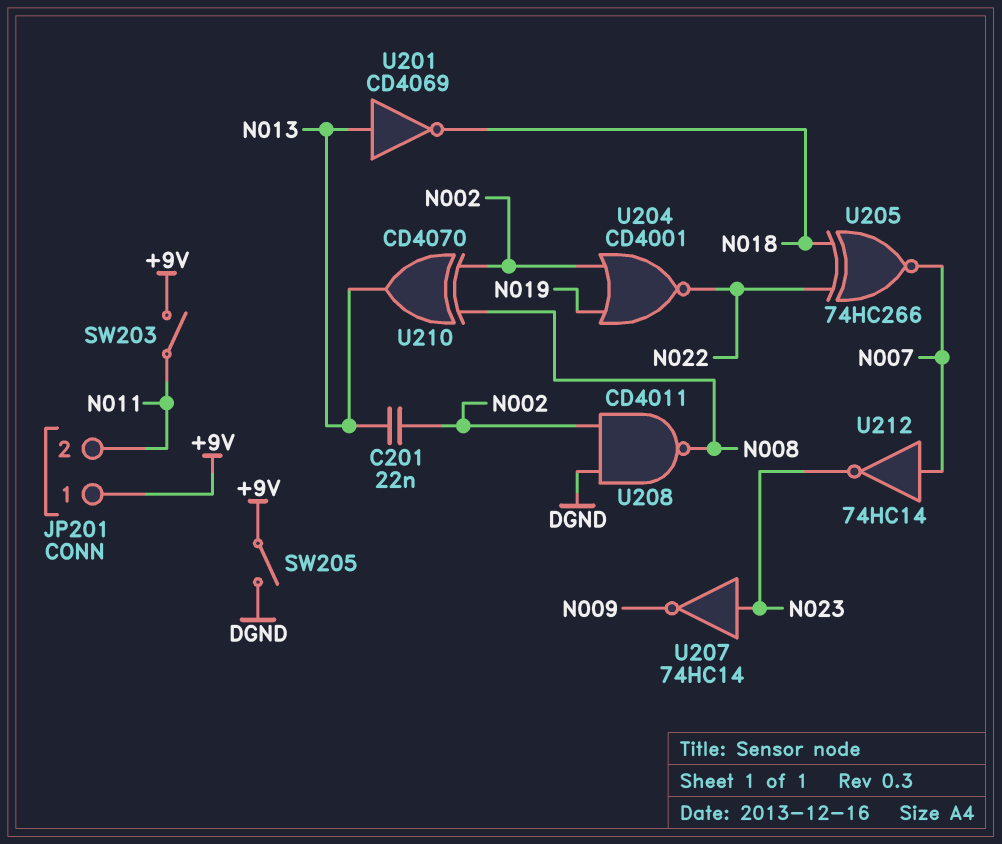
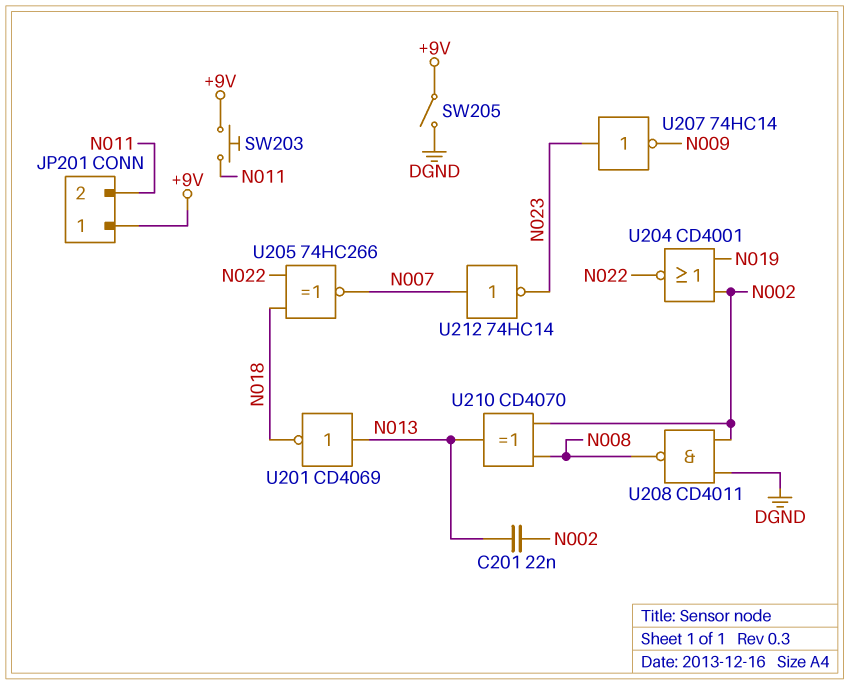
SW203: switch (+9V, N011) -> button (+9V, N011)

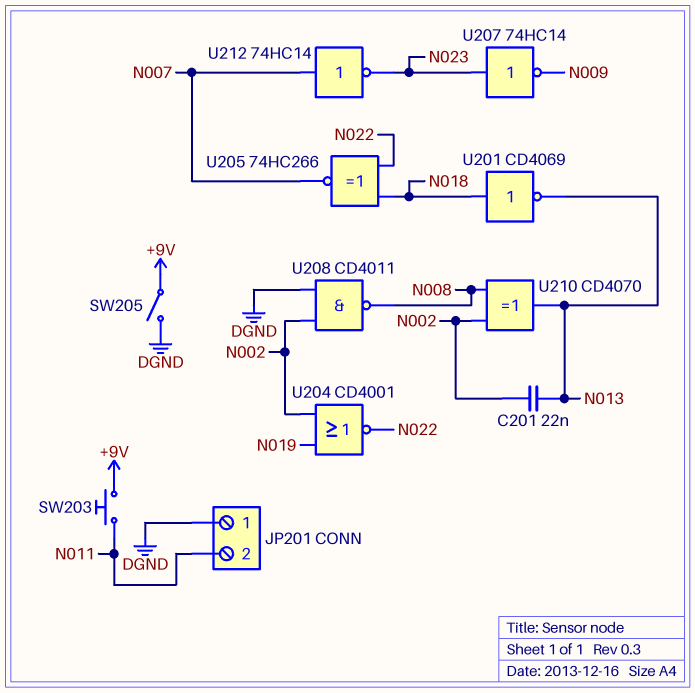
JP201 pin 1: +9V -> DGND
U201: NOT CD4069 (in N013, out N018) -> NOT CD4069 (in N018, out N013)

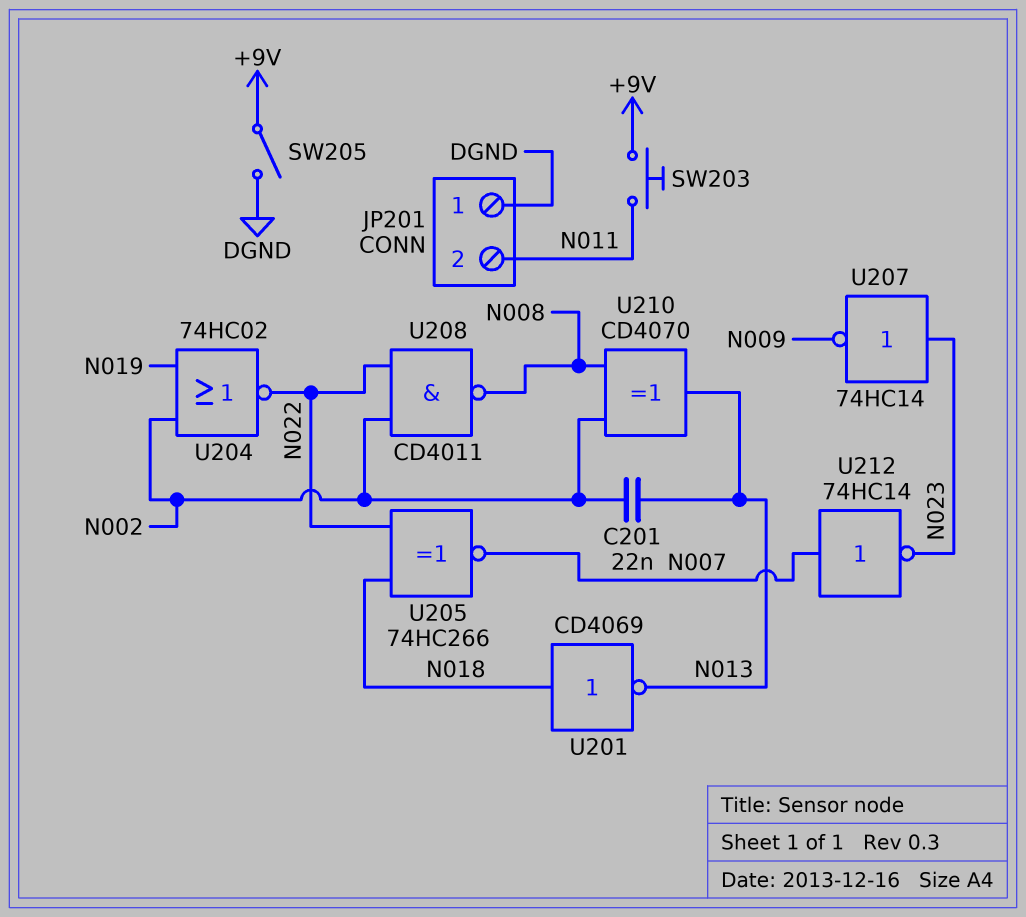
U204: NOR CD4001 (in N002, in N019, out N022) -> NOR 74HC02 (in N002, in N019, out N022)
U208: NAND CD4011 (in DGND, in N002, out N008) -> NAND CD4011 (in N002, in N022, out N008)

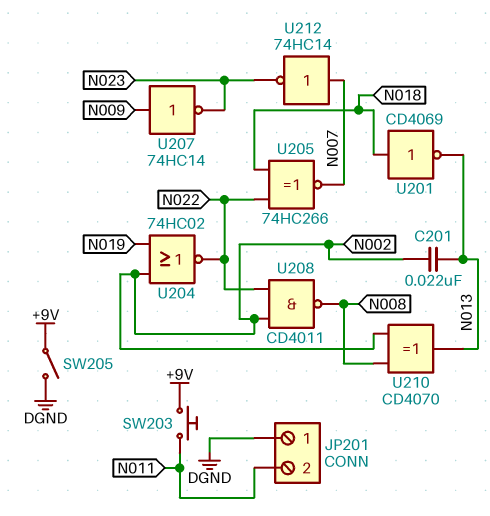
U207: NOT 74HC14 (in N023, out N009) -> NOT 74HC14 (in N009, out N023)

